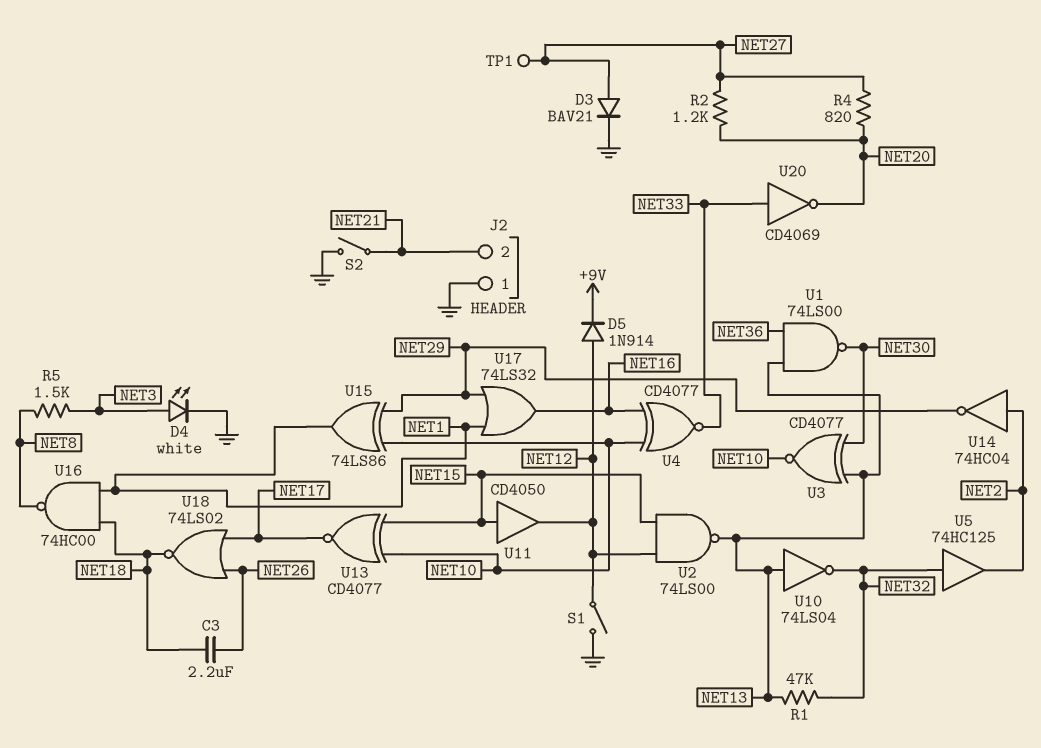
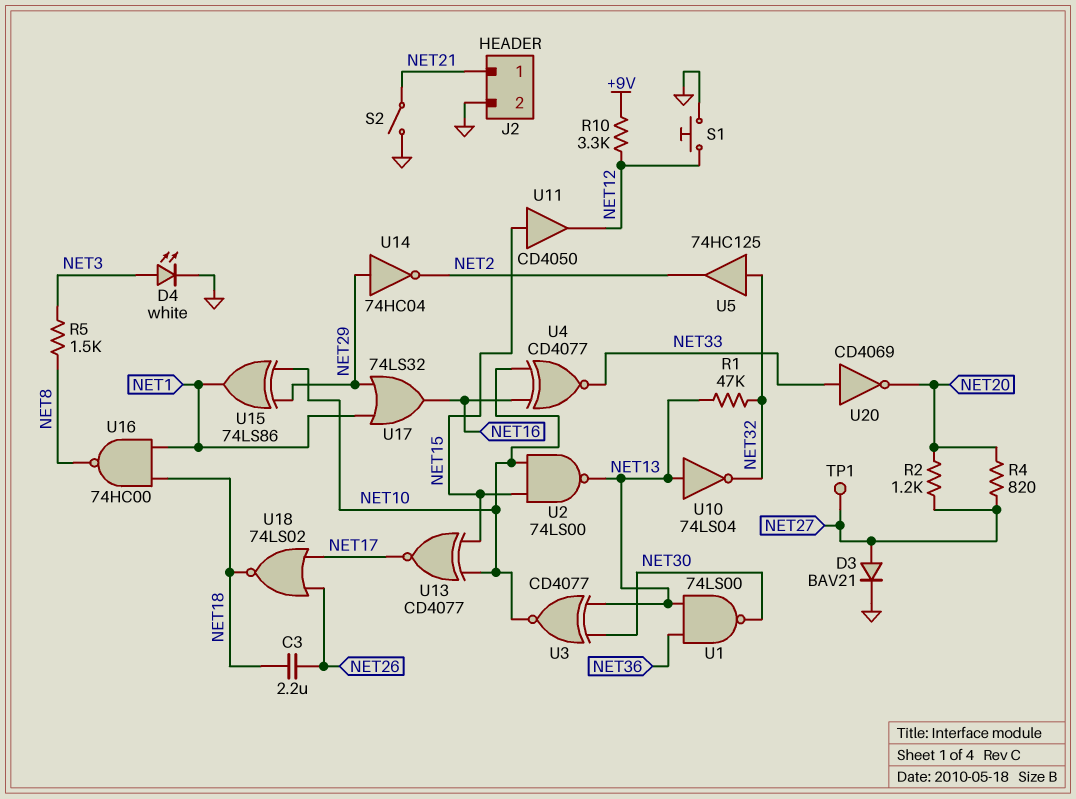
D5: diode 1N914 (A NET12, K +9V) -> none
J2 pin 1: GND -> NET21
J2 pin 2: NET21 -> GND
R10: none -> 3.3k (+9V, NET12)
S1: switch (GND, NET12) -> button (GND, NET12)
U2: NAND 74LS00 (in NET12, in NET15, out NET13) -> NAND 74LS00 (in NET10, in NET15, out NET13)
U14: NOT 74HC04 (in NET2, out NET29) -> NOT 74HC04 (in NET29, out NET2)

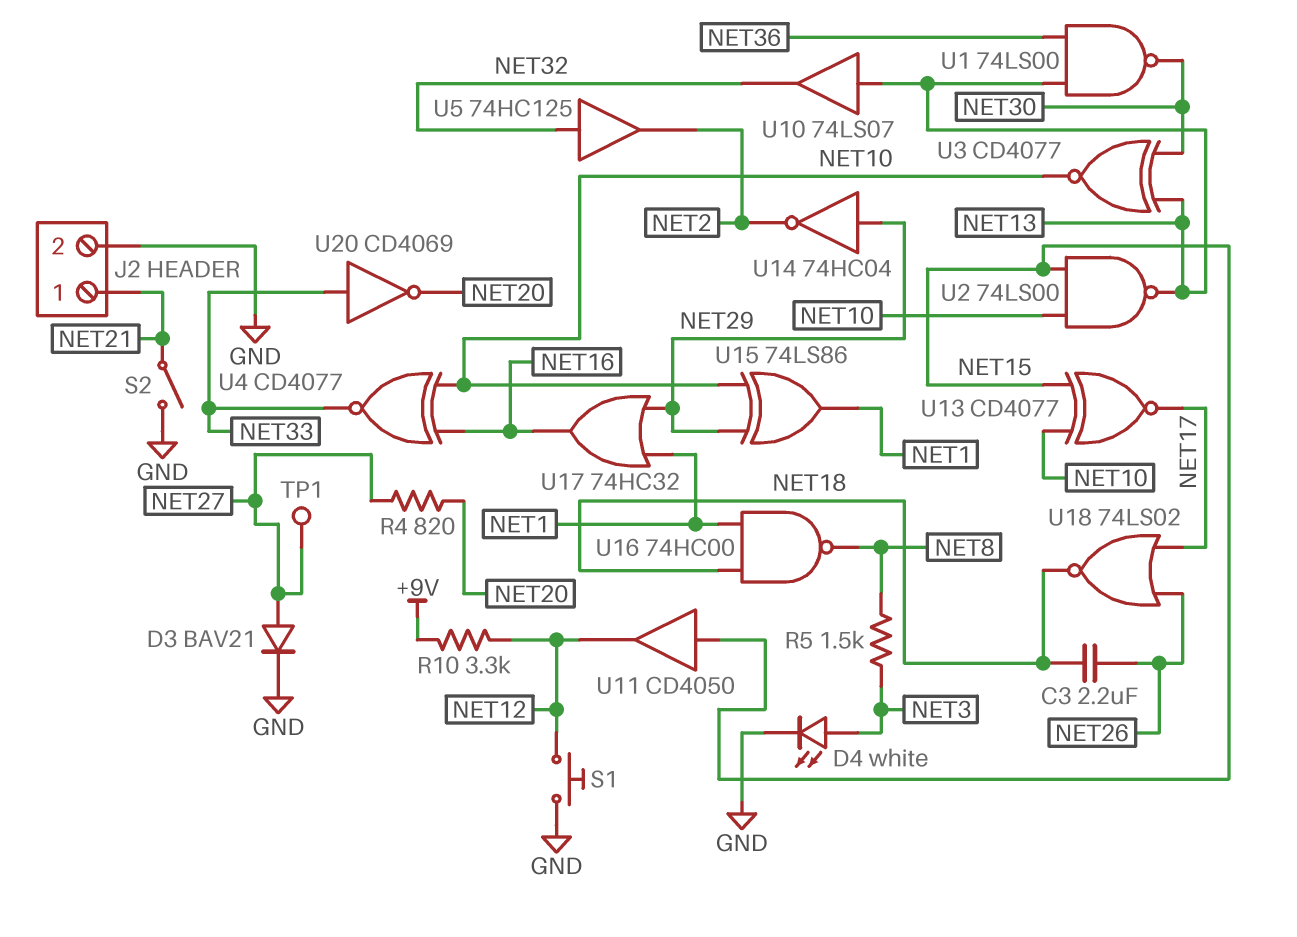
R1: 47k (NET13, NET32) -> none
R2: 1.2k (NET20, NET27) -> none
U10: NOT 74LS04 (in NET13, out NET32) -> buffer 74LS07 (in NET13, out NET32)
U17: OR 74LS32 (in NET1, in NET29, out NET16) -> OR 74HC32 (in NET1, in NET29, out NET16)

